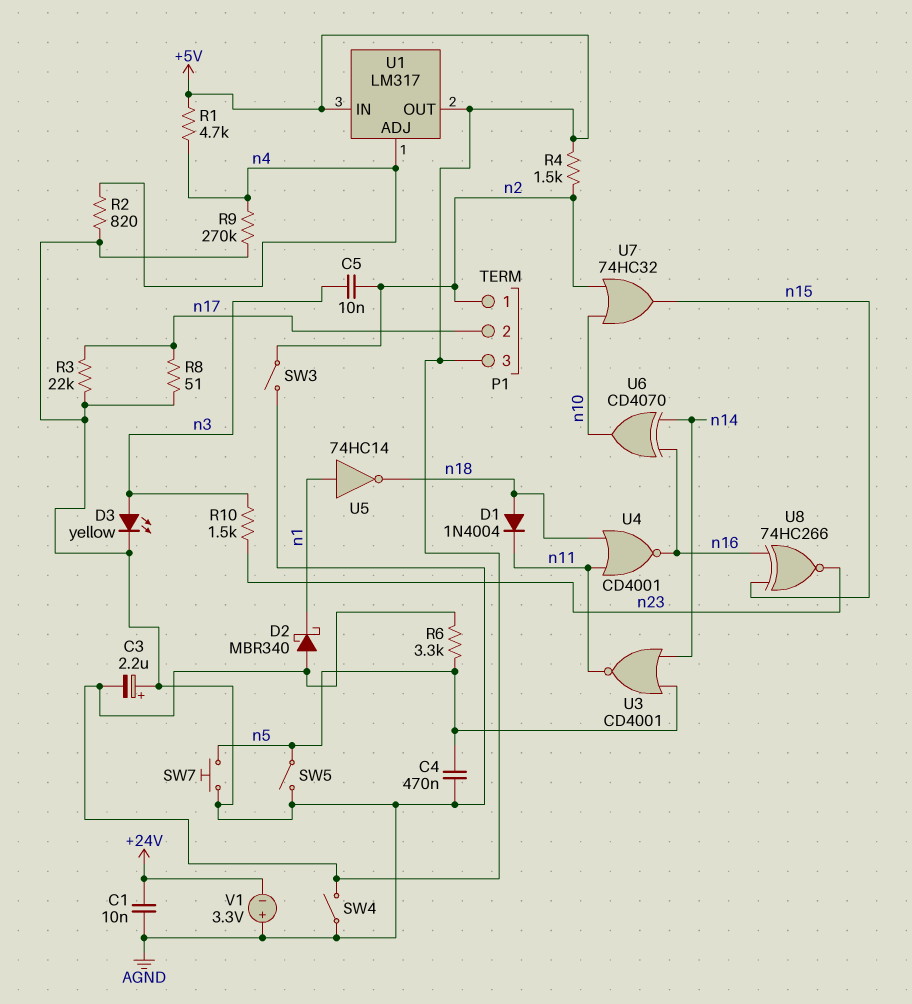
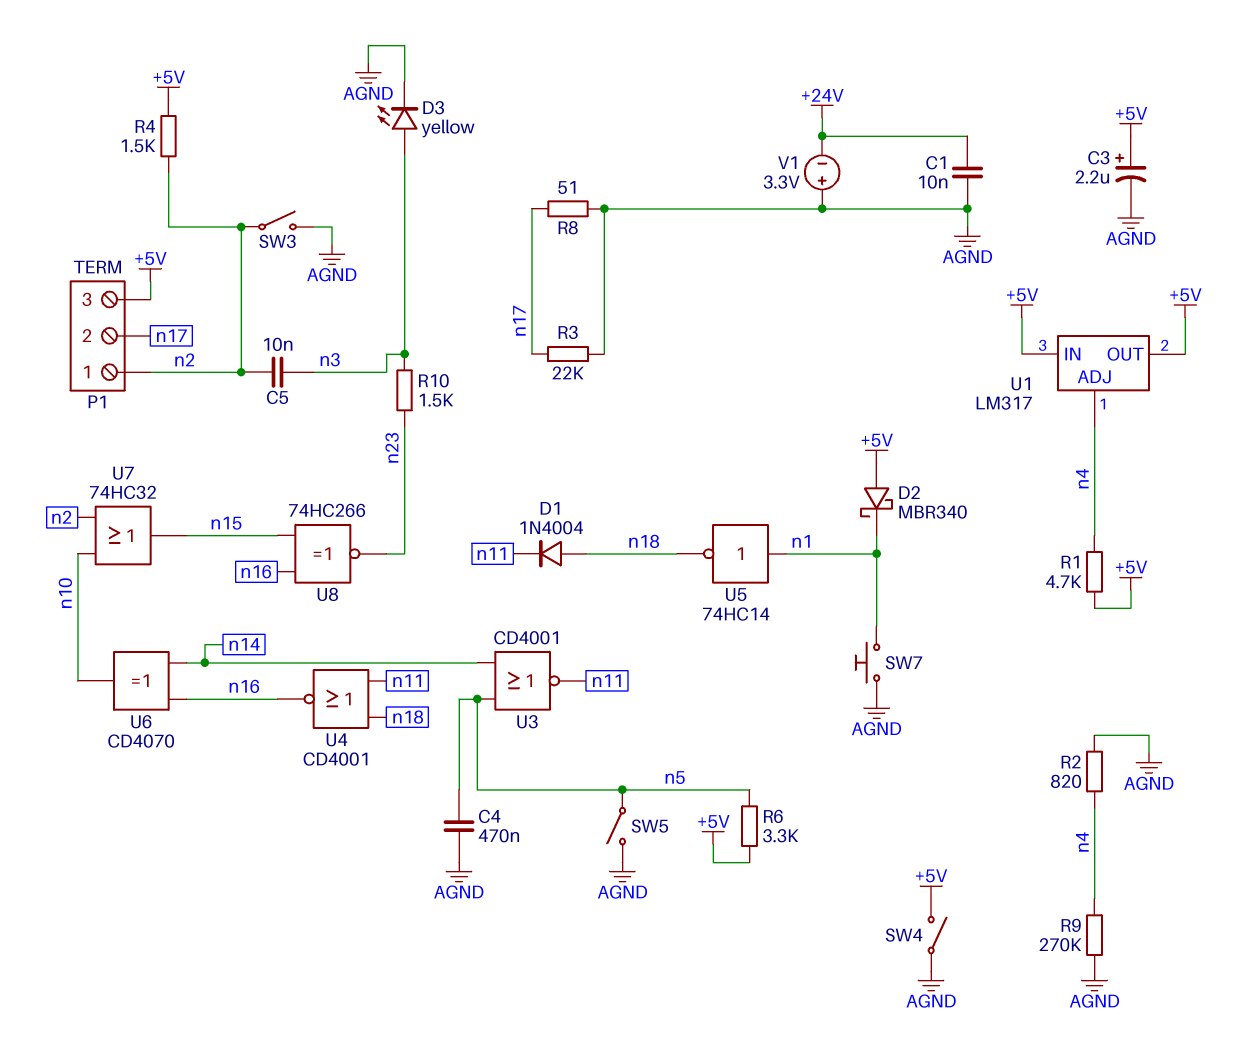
C3: 2.2uF (plus AGND, minus +5V) -> 2.2uF (plus +5V, minus AGND)
SW7: button (AGND, n5) -> button (AGND, n1)

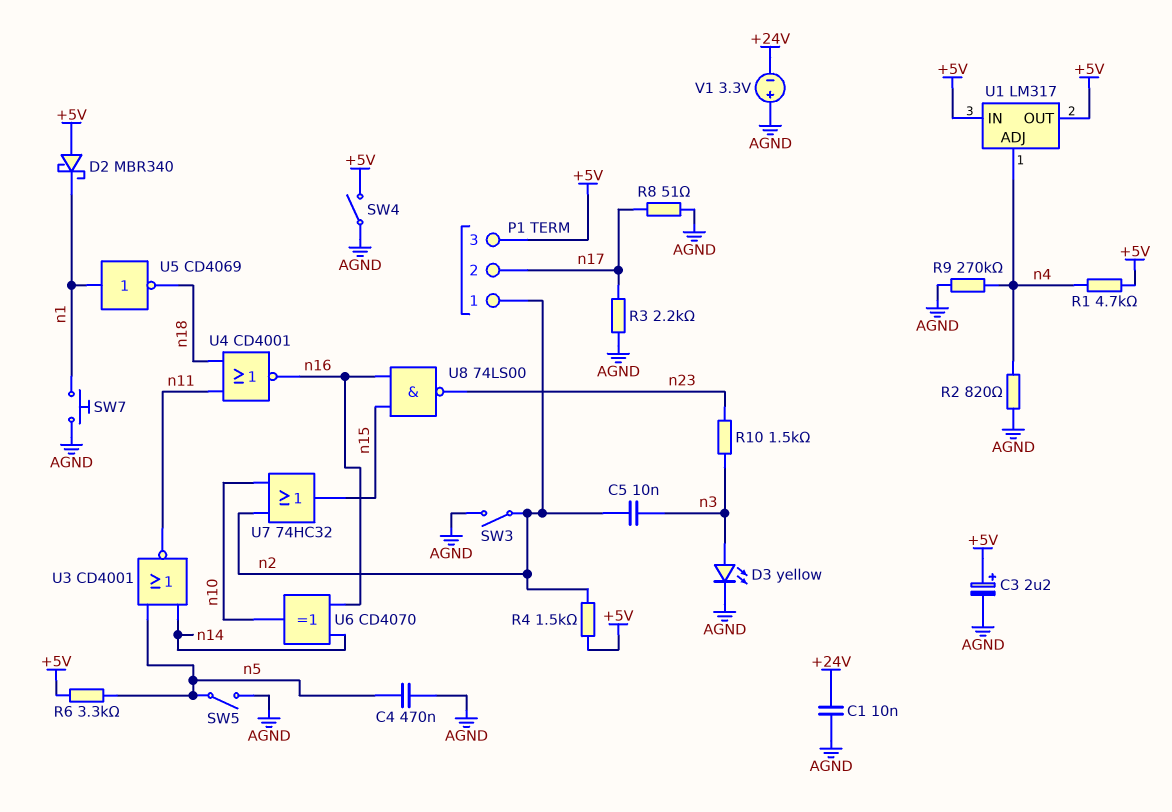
D1: diode 1N4004 (A n18, K n11) -> none
R3: 22k (AGND, n17) -> 2.2k (AGND, n17)
U5: NOT 74HC14 (in n1, out n18) -> NOT CD4069 (in n1, out n18)
U8: XNOR 74HC266 (in n15, in n16, out n23) -> NAND 74LS00 (in n15, in n16, out n23)

